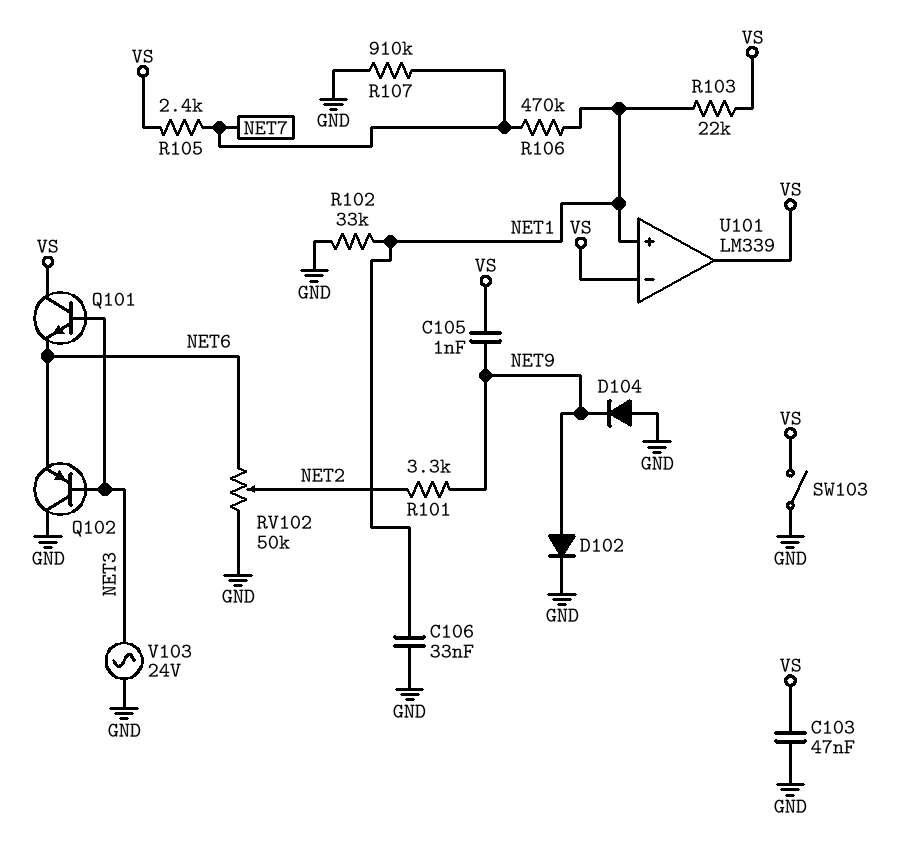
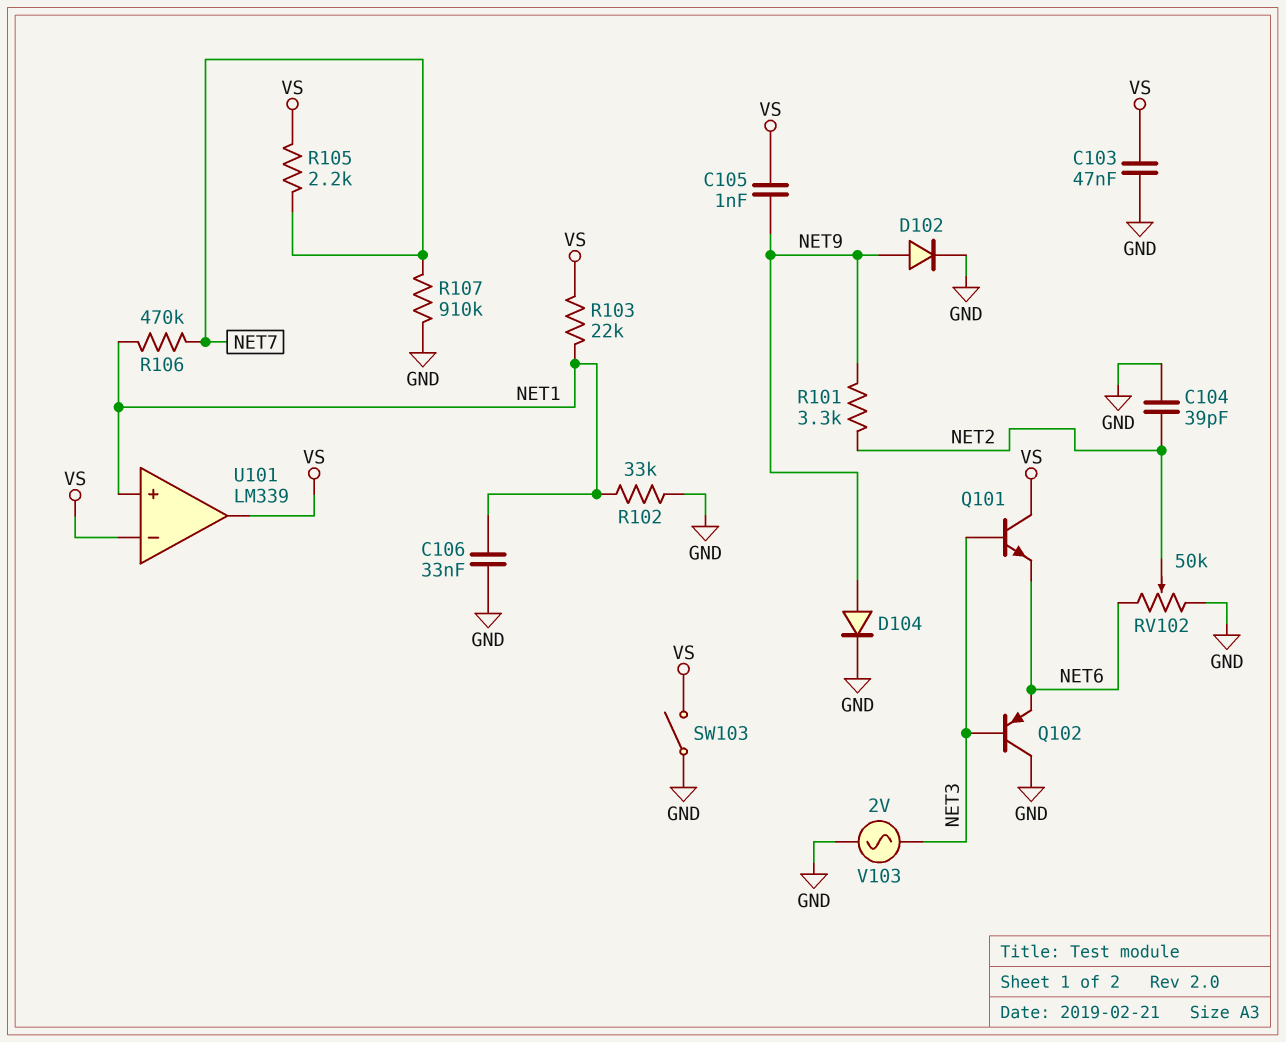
C104: none -> 39pF (GND, NET2)
D104: diode (A GND, K NET9) -> diode (A NET9, K GND)
R105: 2.4k (NET7, VS) -> 2.2k (NET7, VS)
V103: AC 24V (GND, NET3) -> AC 2V (GND, NET3)

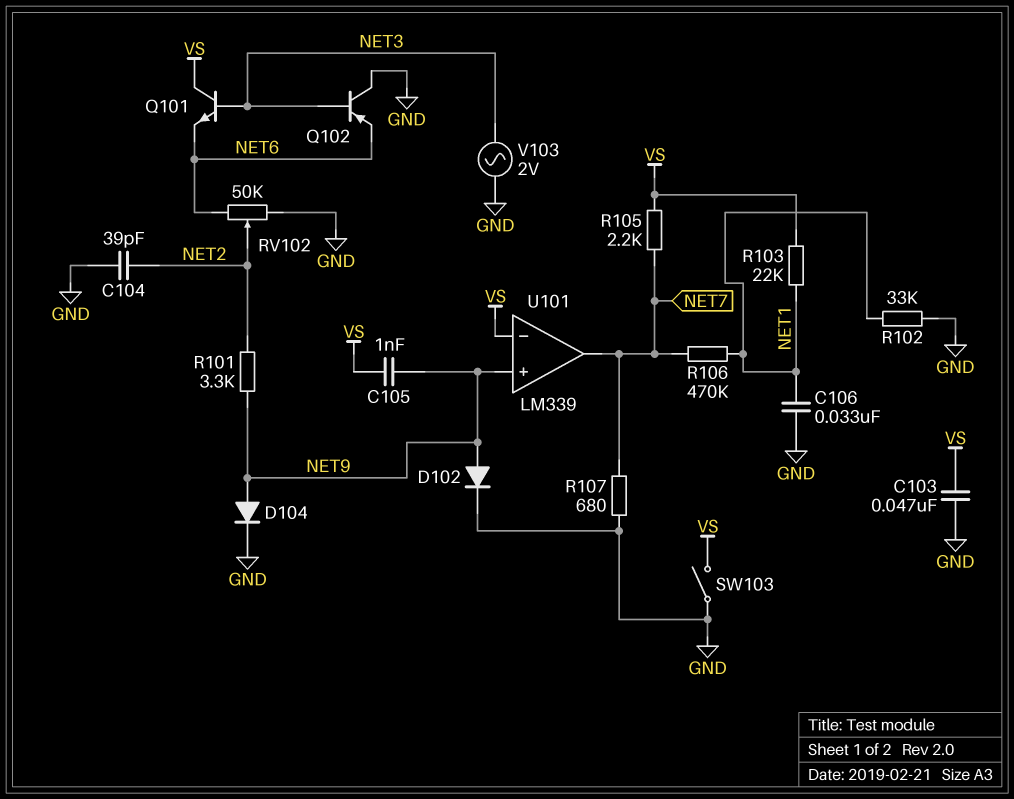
R107: 910k (GND, NET7) -> 680 (GND, NET7)
U101 pin in+: NET1 -> NET9
U101 pin out: VS -> NET7

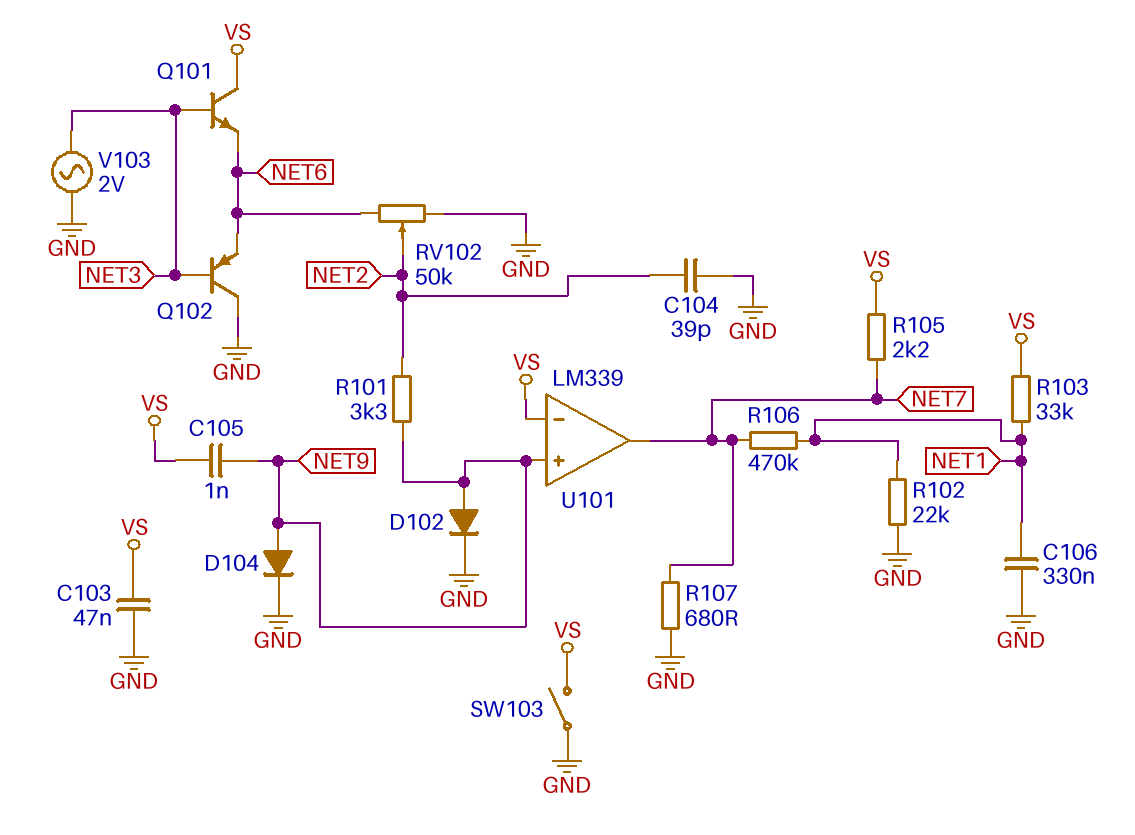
C106: 33nF (GND, NET1) -> 330nF (GND, NET1)
R102: 33k (GND, NET1) -> 22k (GND, NET1)
R103: 22k (NET1, VS) -> 33k (NET1, VS)

